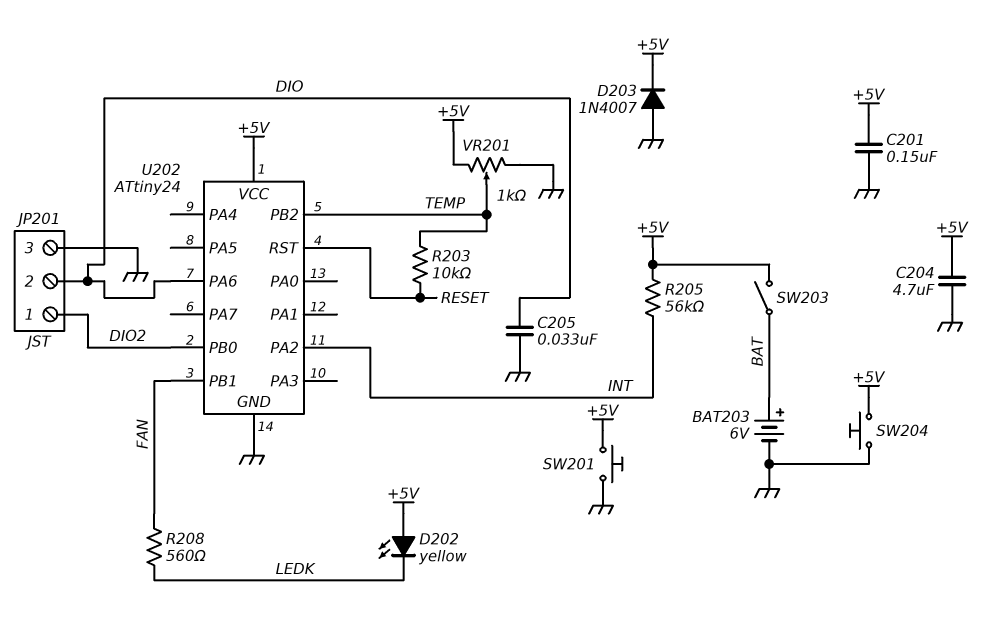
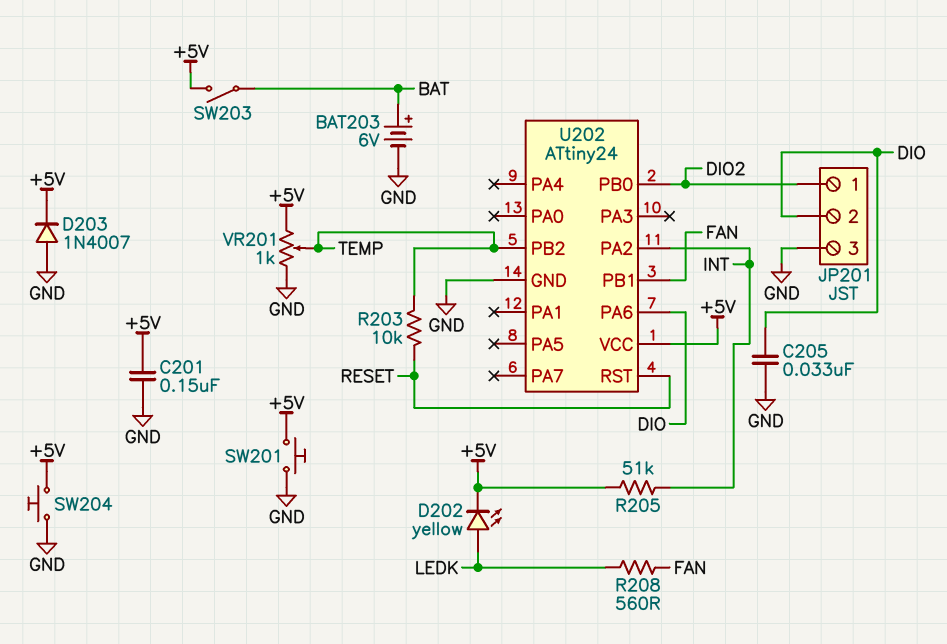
C204: 4.7uF (+5V, GND) -> none
D202: LED yellow (A +5V, K LEDK) -> LED yellow (A LEDK, K +5V)
R205: 56k (+5V, INT) -> 51k (+5V, INT)

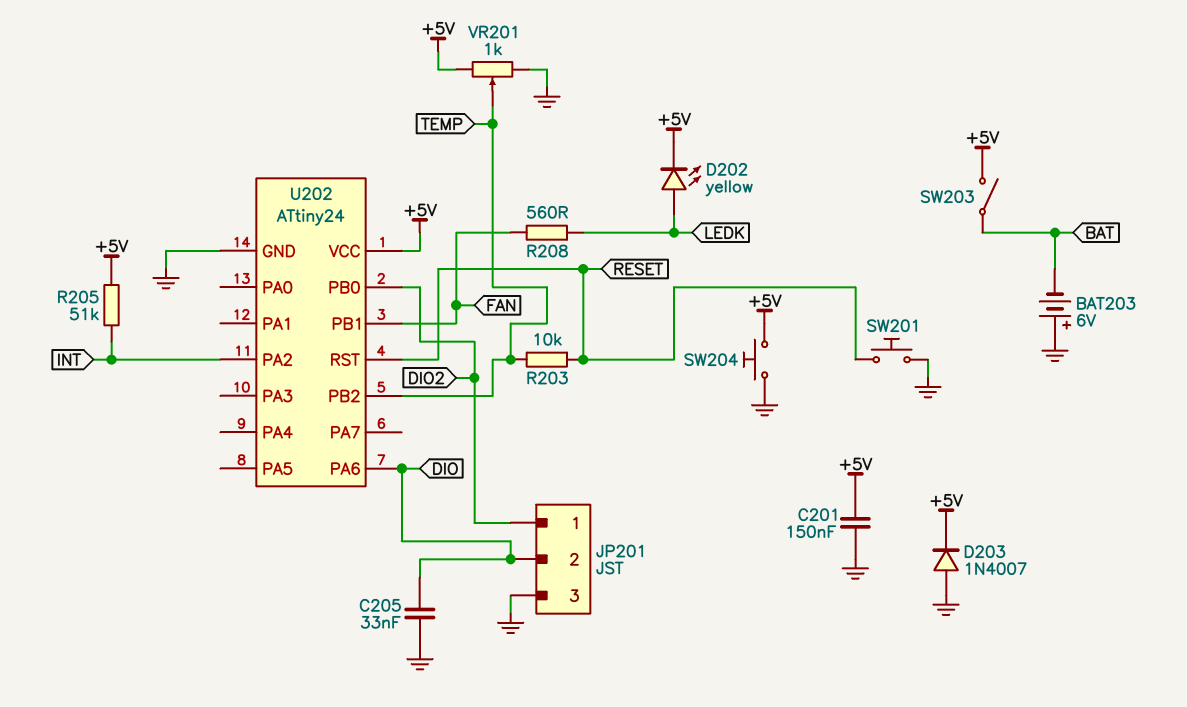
BAT203: 6V (plus BAT, minus GND) -> 6V (plus GND, minus BAT)
SW201: button (+5V, GND) -> button (GND, RESET)

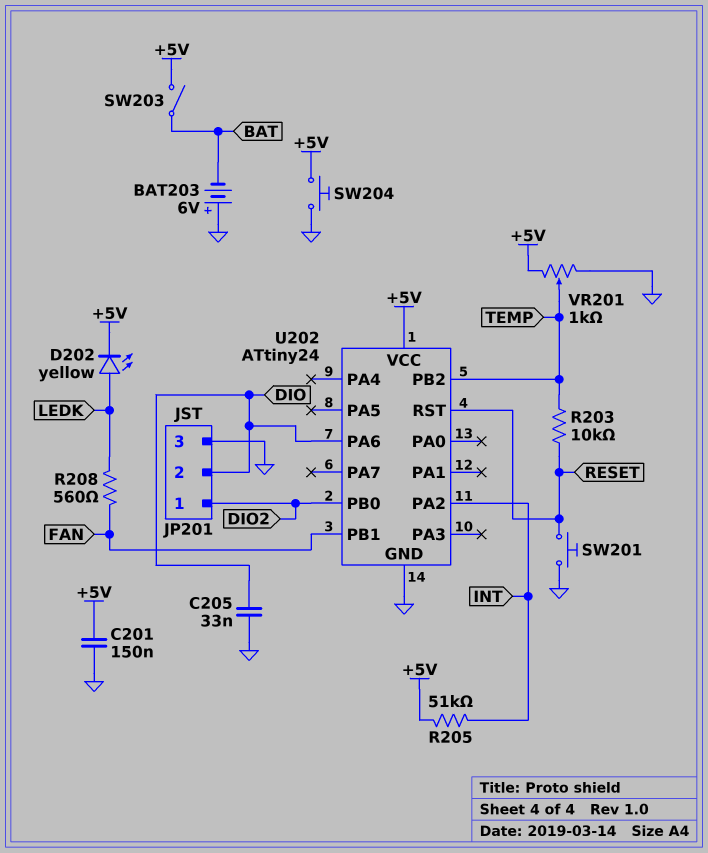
D203: diode 1N4007 (A GND, K +5V) -> none

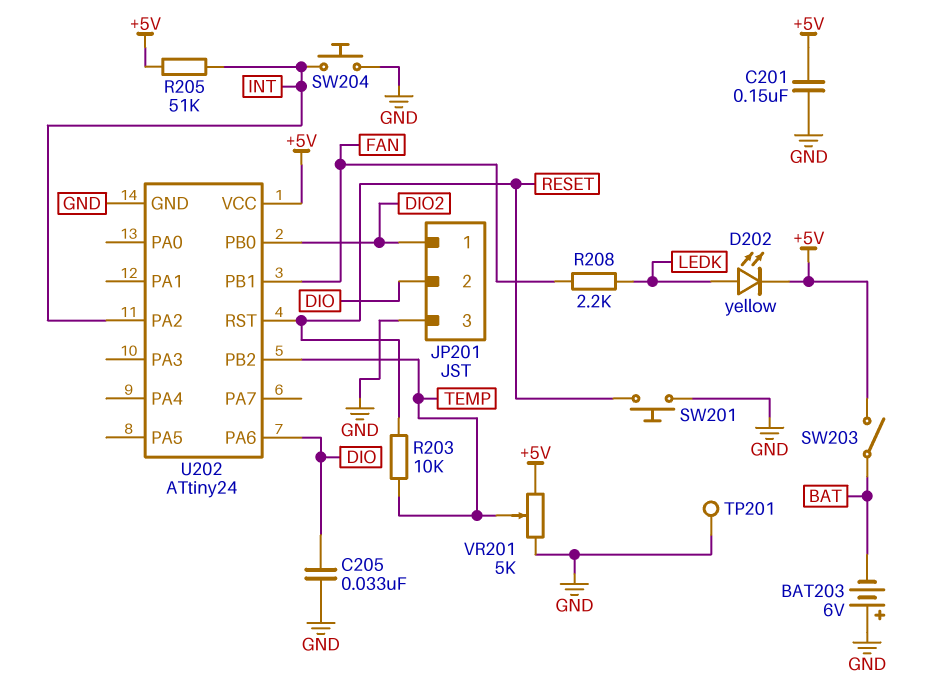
R208: 560 (FAN, LEDK) -> 2.2k (FAN, LEDK)
SW204: button (+5V, GND) -> button (GND, INT)
TP201: none -> test point (GND)
VR201: 1k (+5V, GND, wiper TEMP) -> 5k (+5V, GND, wiper TEMP)

